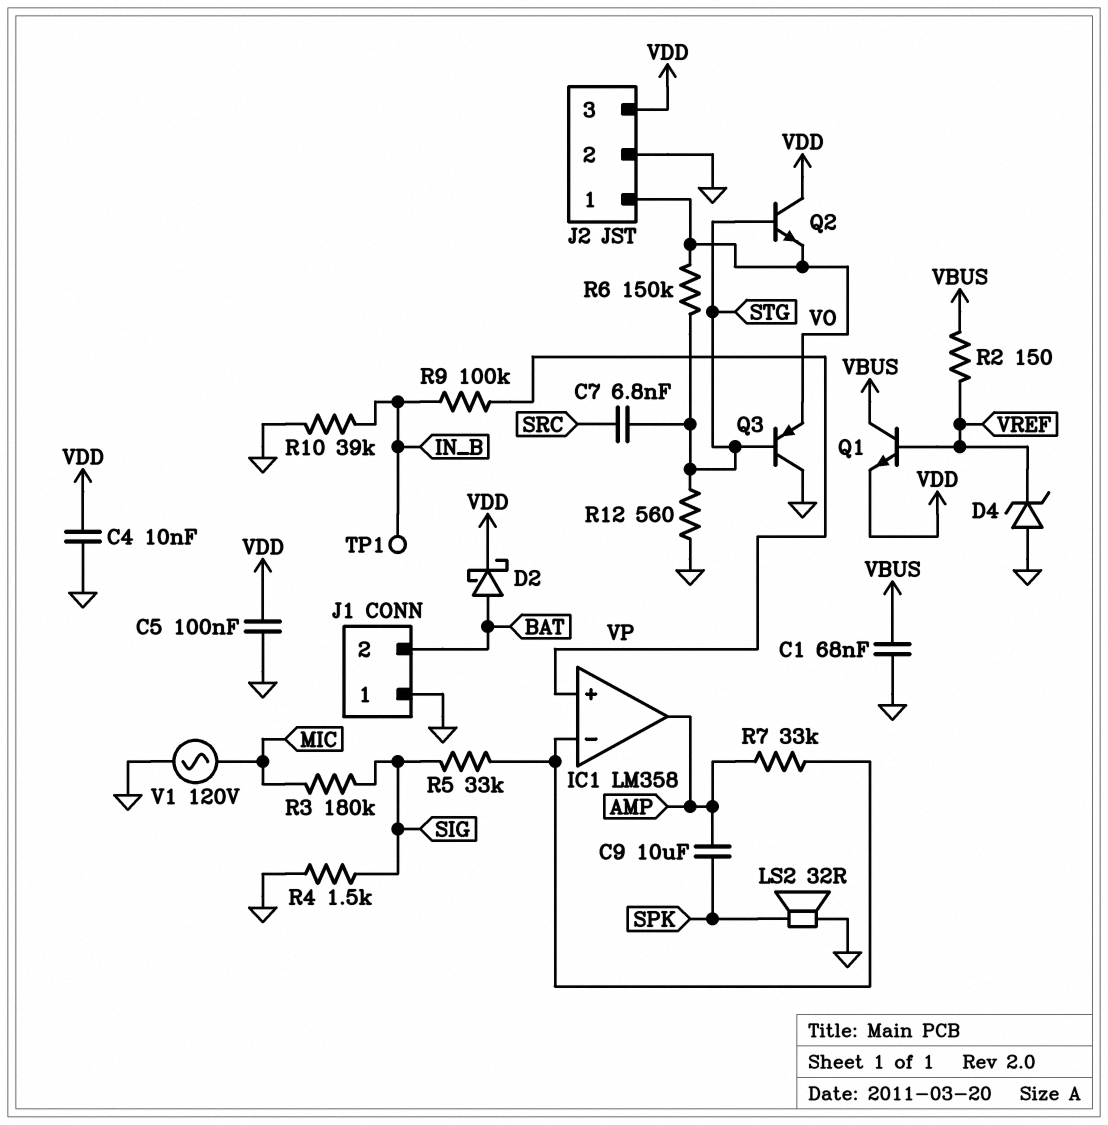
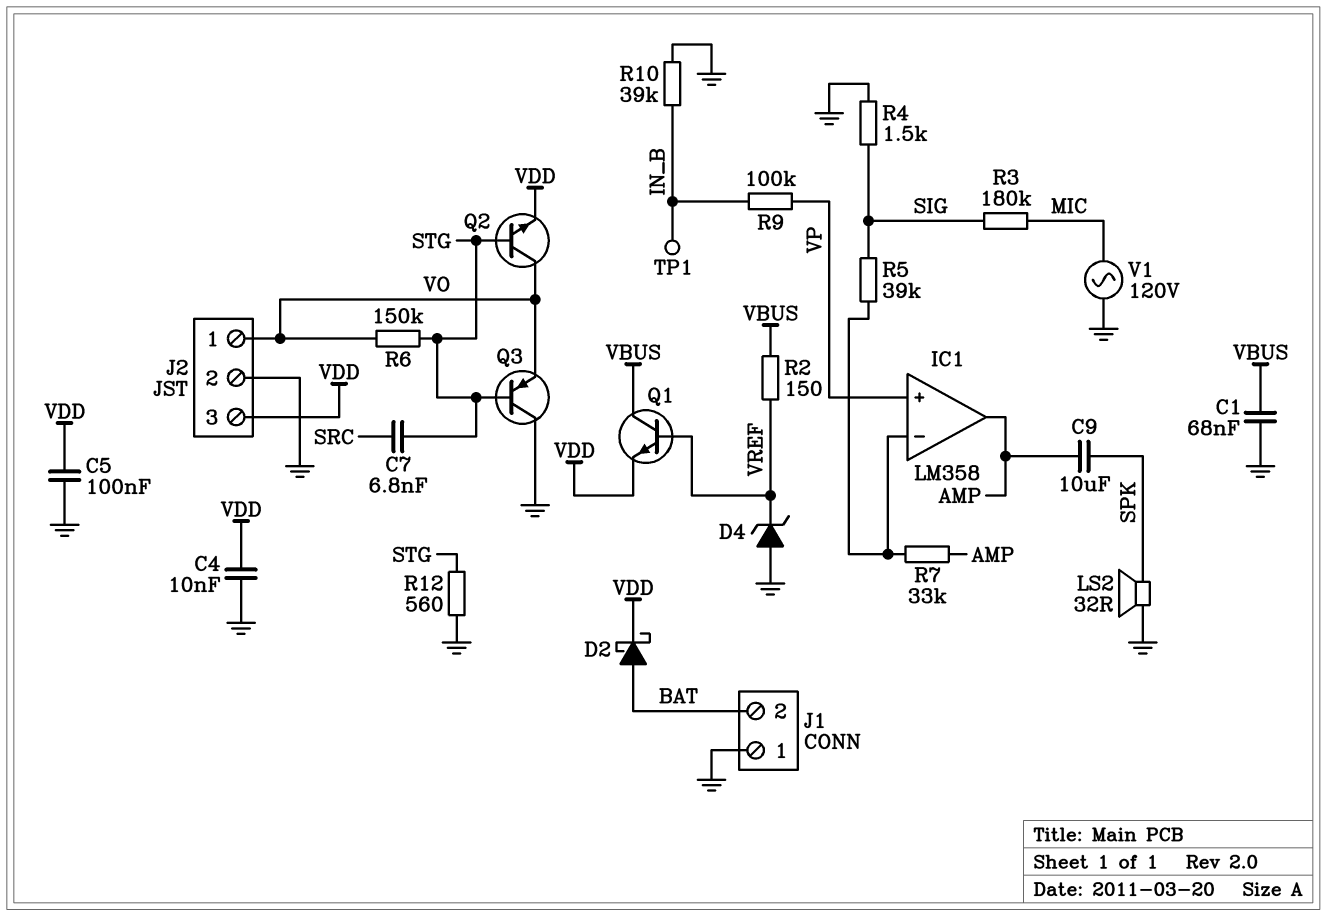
Q2: NPN (B STG, C VDD, E VO) -> NPN (B STG, C VO, E VDD)
R5: 33k (IC1/in-, SIG) -> 39k (IC1/in-, SIG)

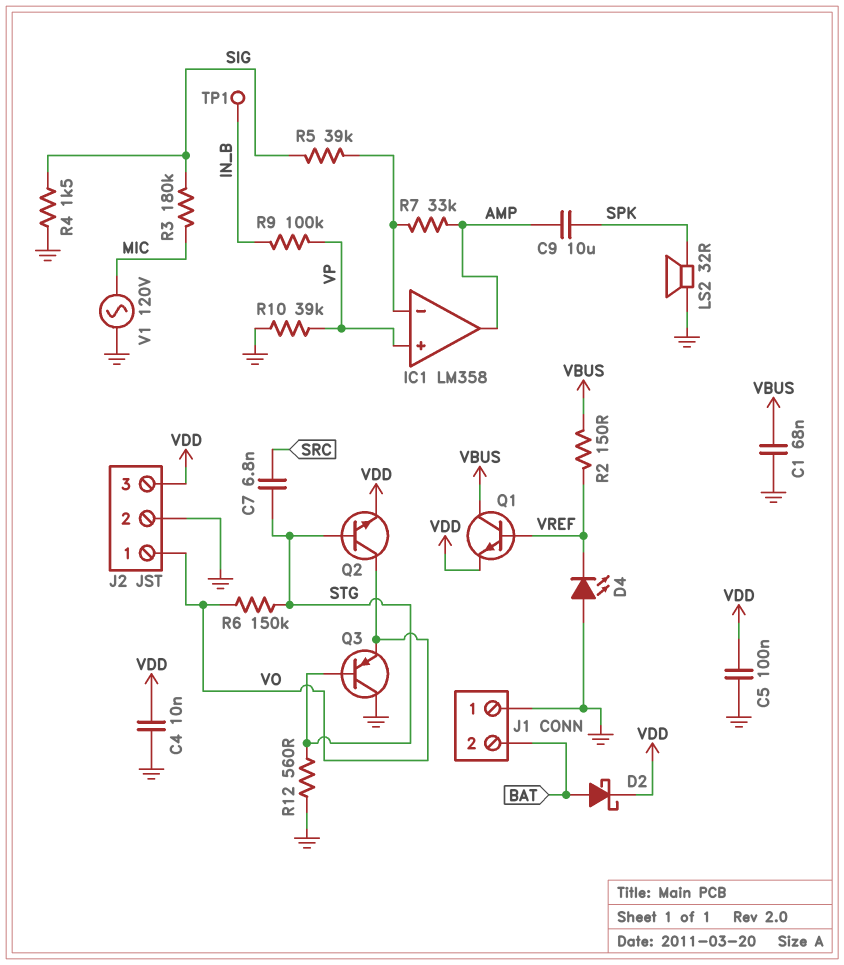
D4: zener (A GND, K VREF) -> LED (A GND, K VREF)
R10: 39k (GND, IN_B) -> 39k (GND, VP)

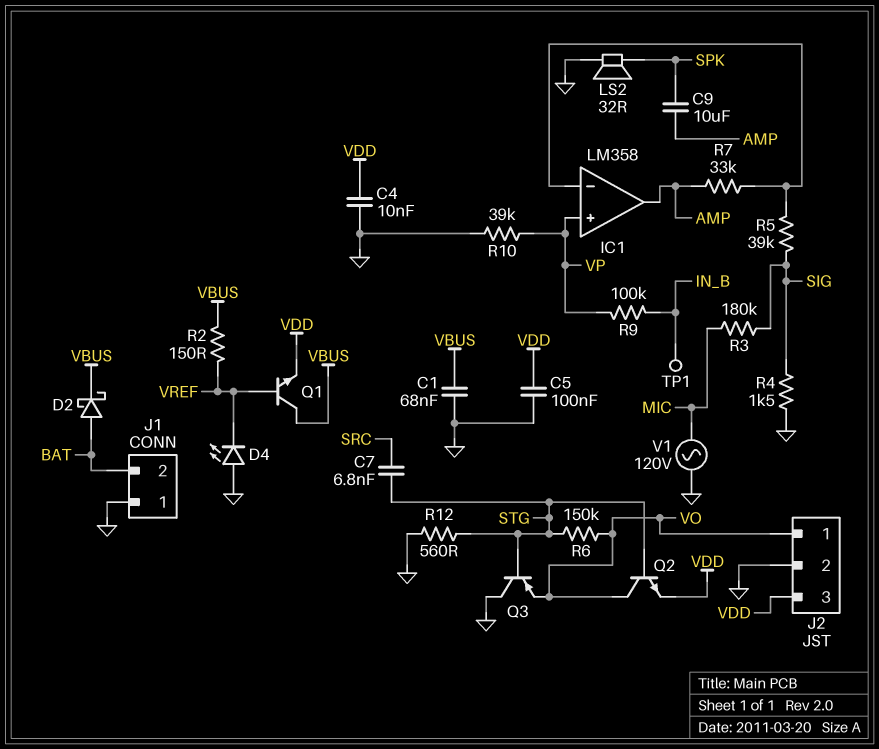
D2: schottky (A BAT, K VDD) -> schottky (A BAT, K VBUS)

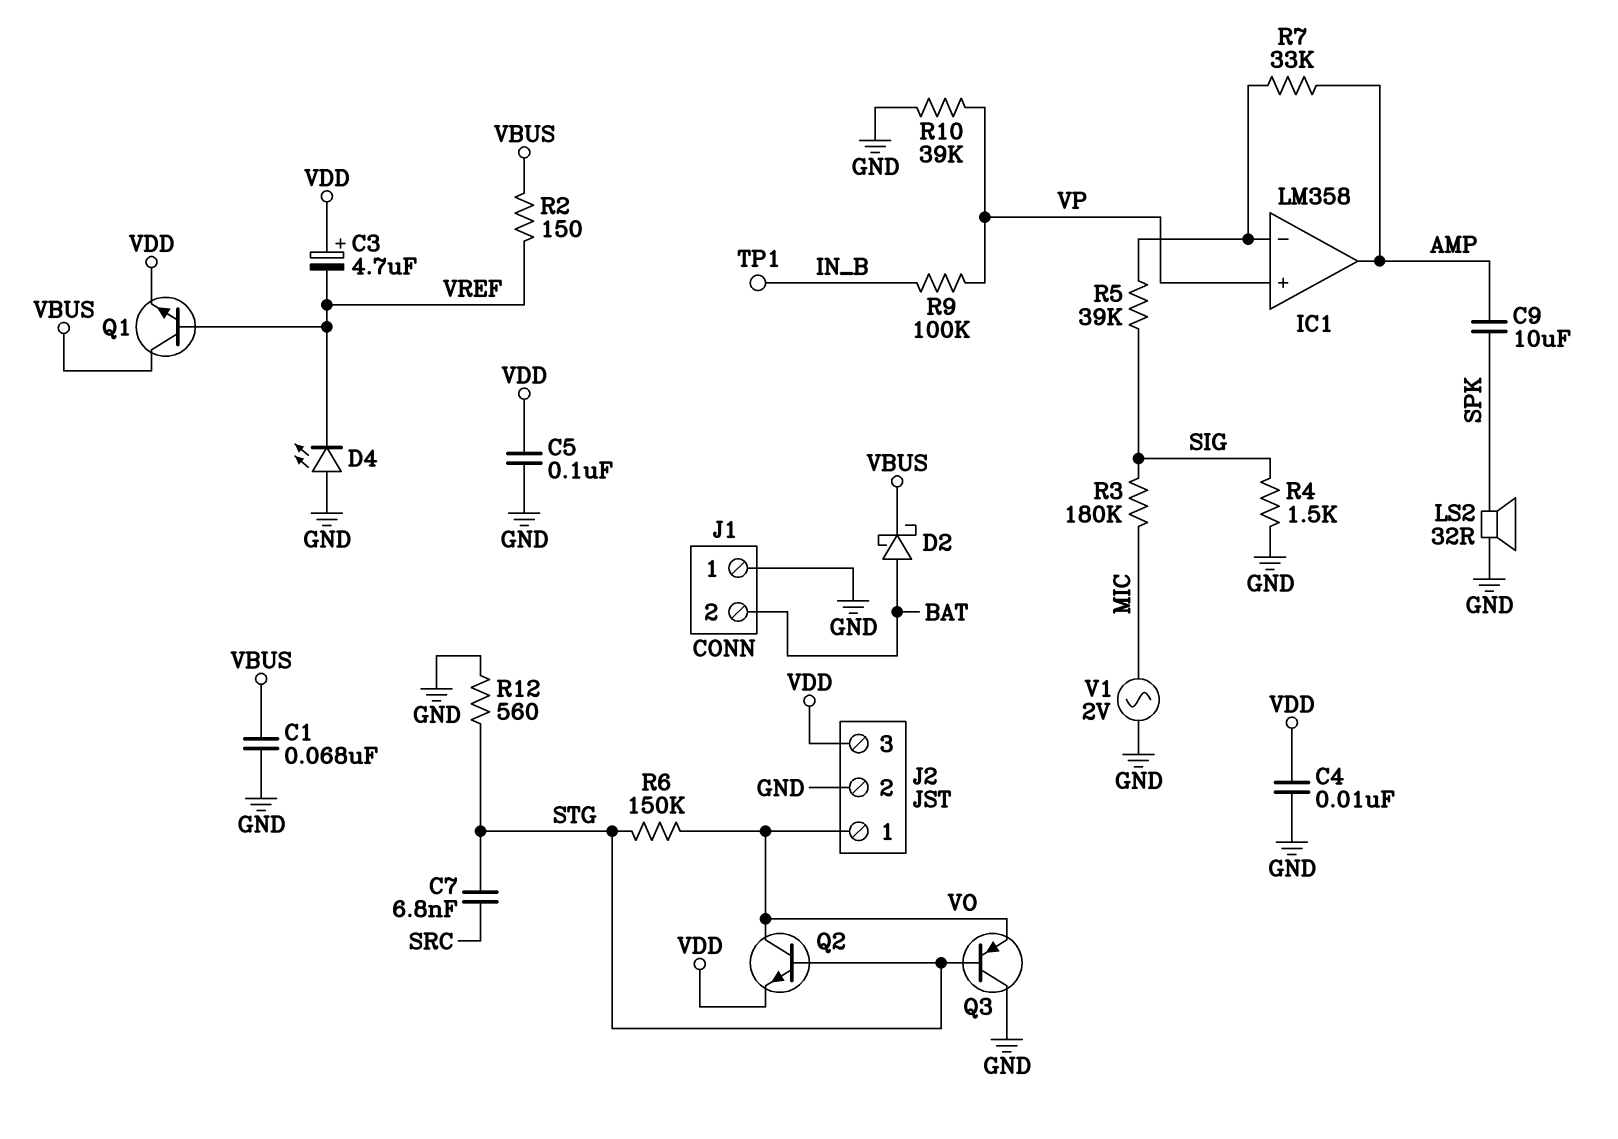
C3: none -> 4.7uF (plus VDD, minus VREF)
V1: AC 120V (GND, MIC) -> AC 2V (GND, MIC)

